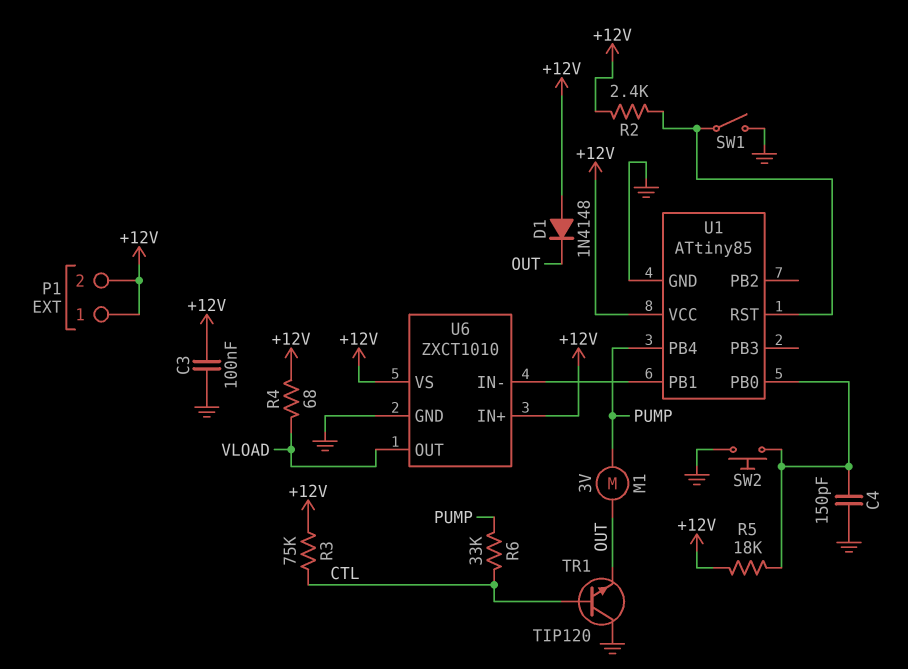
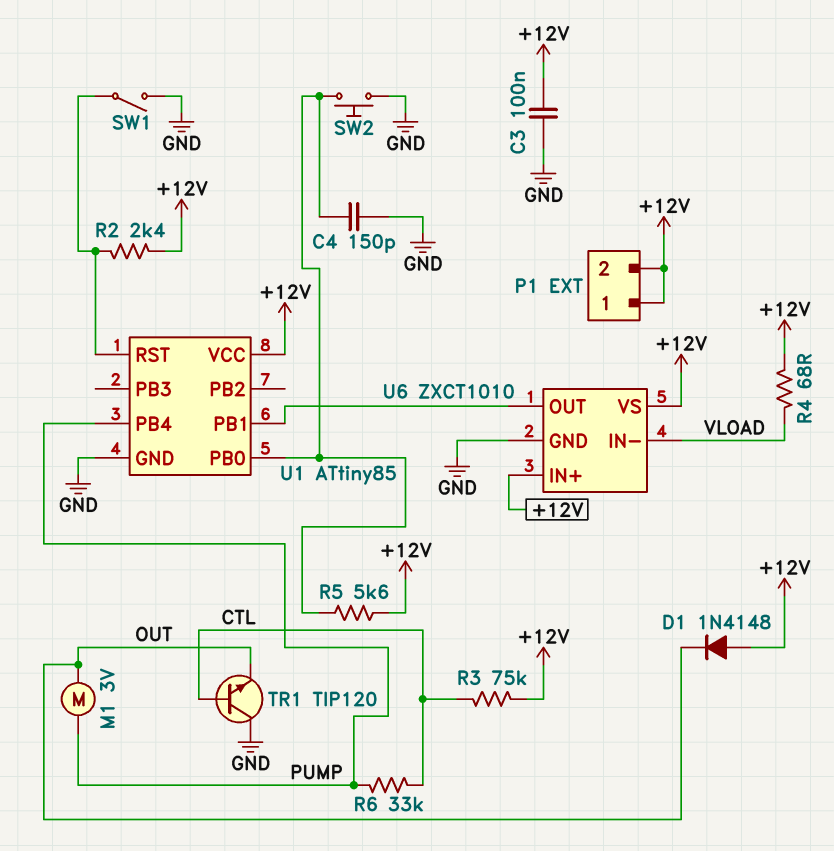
R5: 18k (+12V, U1/PB0) -> 5.6k (+12V, U1/PB0)
U6 pin IN-: U1/PB1 -> VLOAD
U6 pin OUT: VLOAD -> U1/PB1

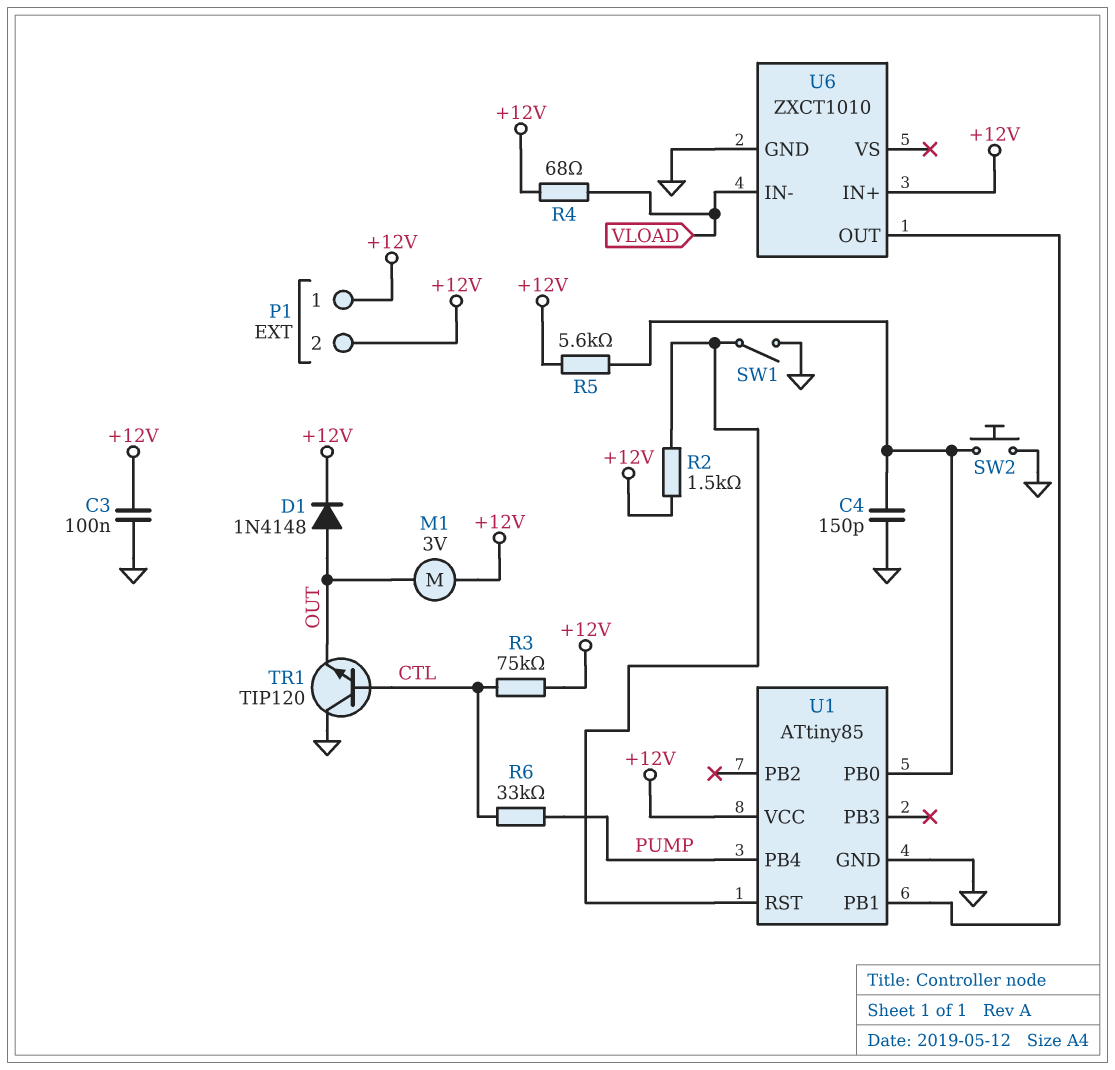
D1: diode 1N4148 (A +12V, K OUT) -> diode 1N4148 (A OUT, K +12V)
M1: motor 3V (OUT, PUMP) -> motor 3V (+12V, OUT)
R2: 2.4k (+12V, U1/RST) -> 1.5k (+12V, U1/RST)
U6 pin VS: +12V -> none

